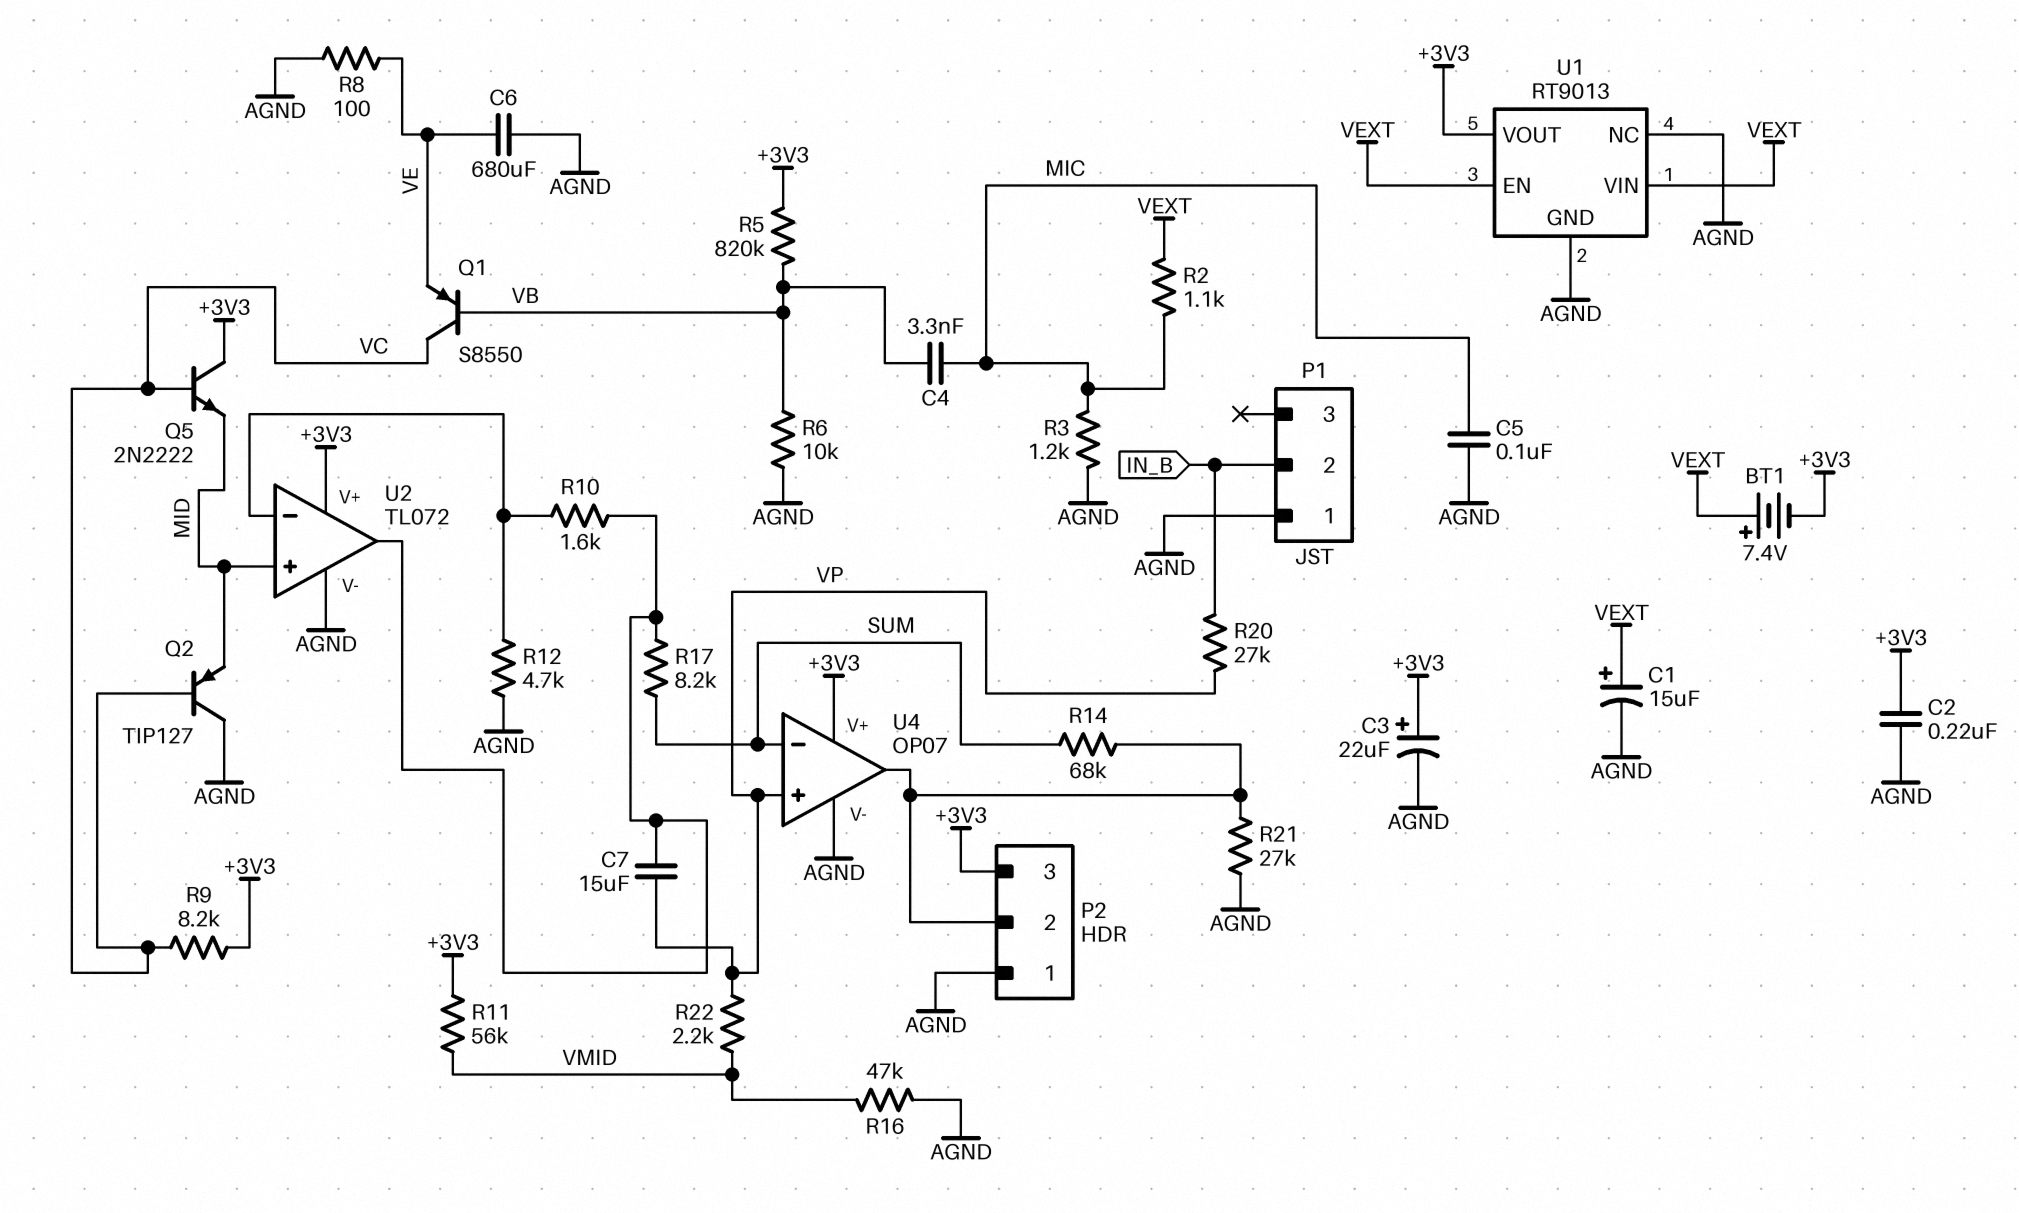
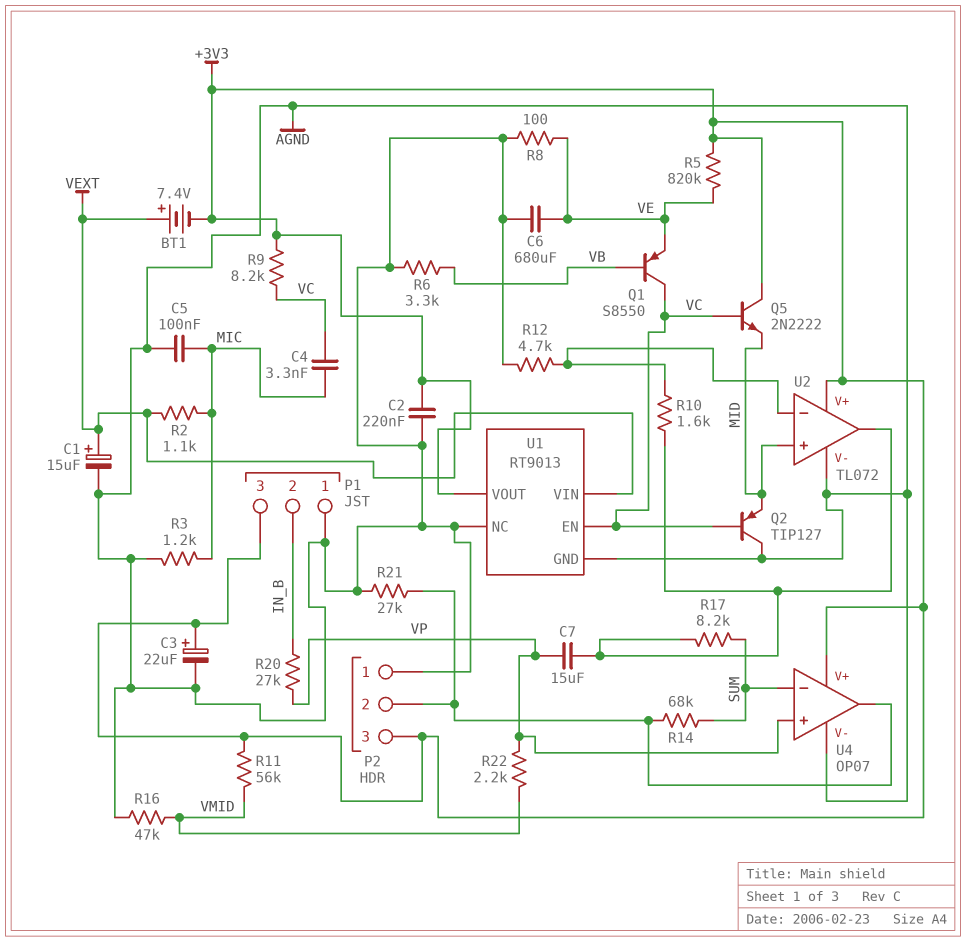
C4: 3.3nF (MIC, VB) -> 3.3nF (MIC, VC)
P1 pin 3: none -> +3V3
R5: 820k (+3V3, VB) -> 820k (+3V3, VE)
R6: 10k (AGND, VB) -> 3.3k (AGND, VB)
U1 pin EN: VEXT -> VC

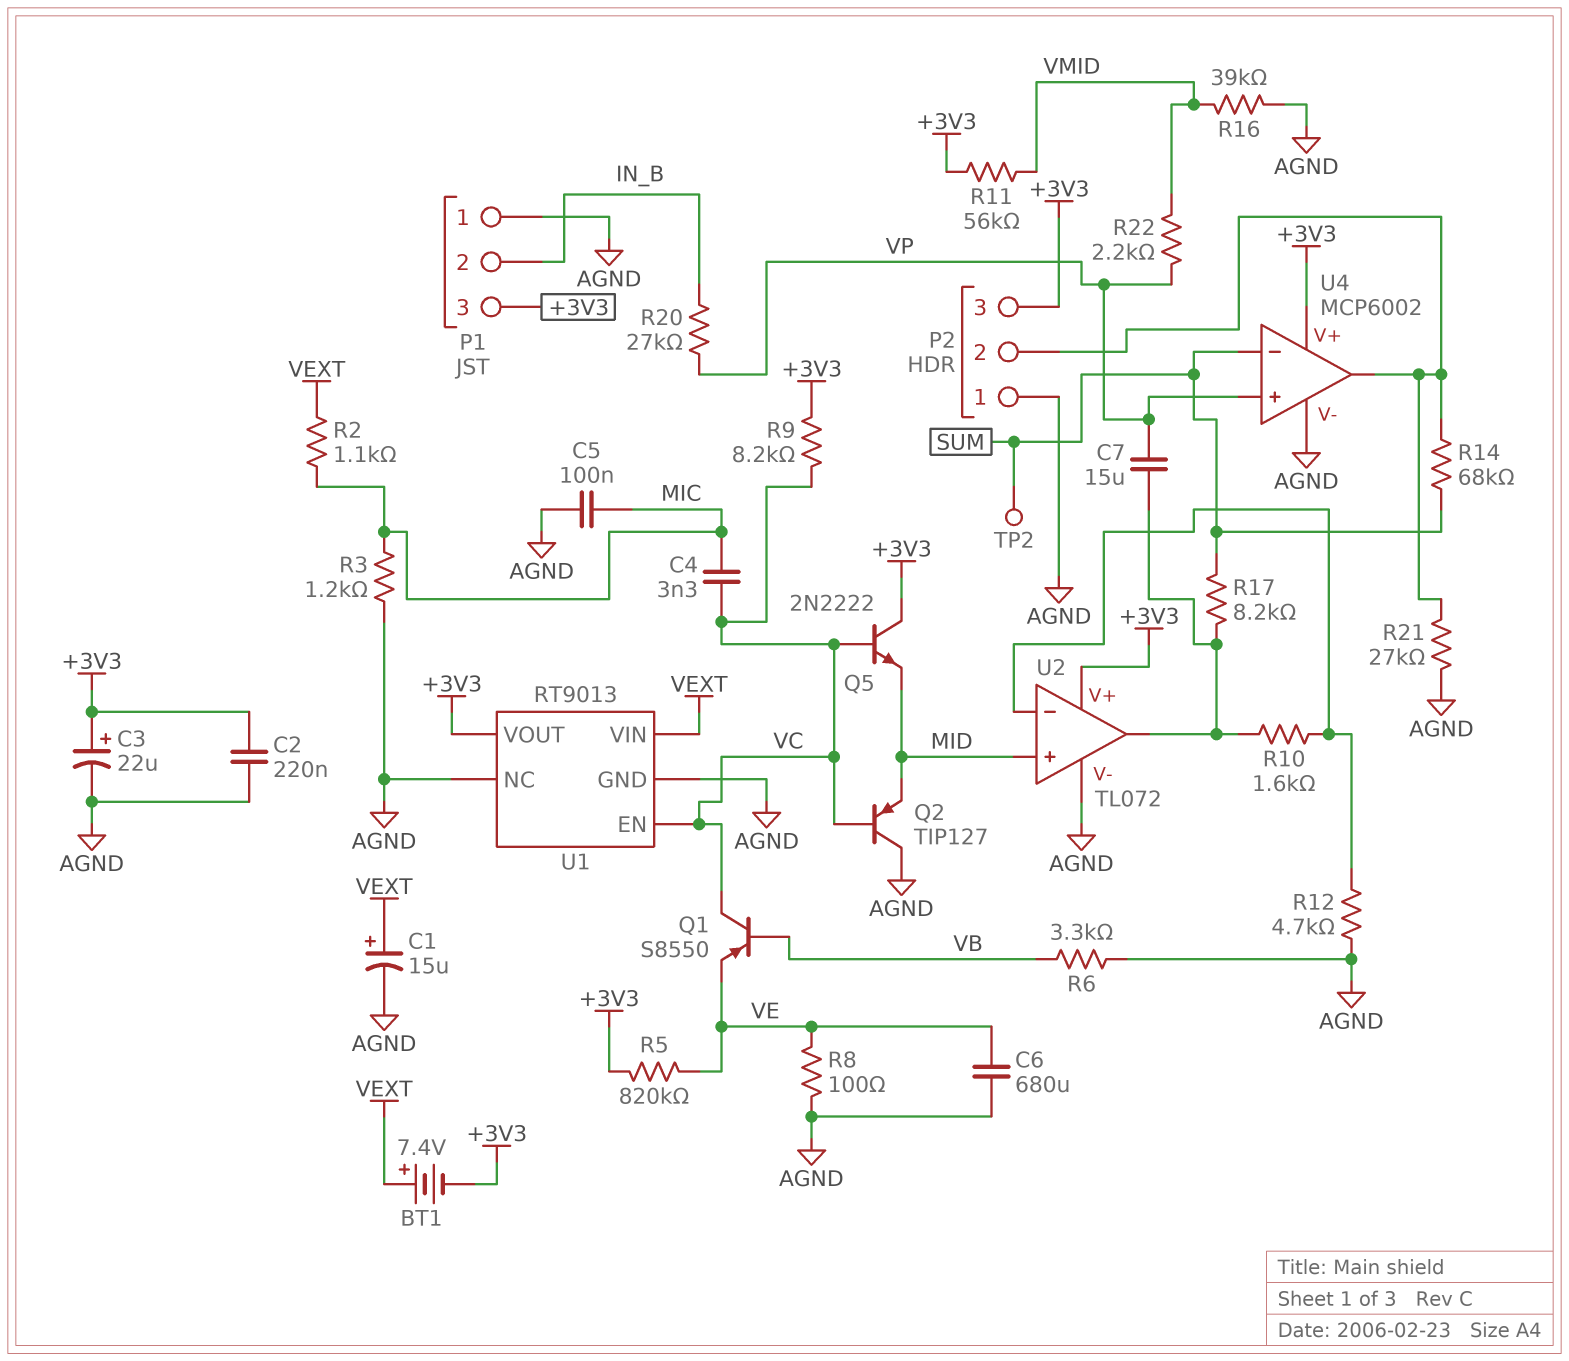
R16: 47k (AGND, VMID) -> 39k (AGND, VMID)
TP2: none -> test point (SUM)
U4: OP07 -> MCP6002

